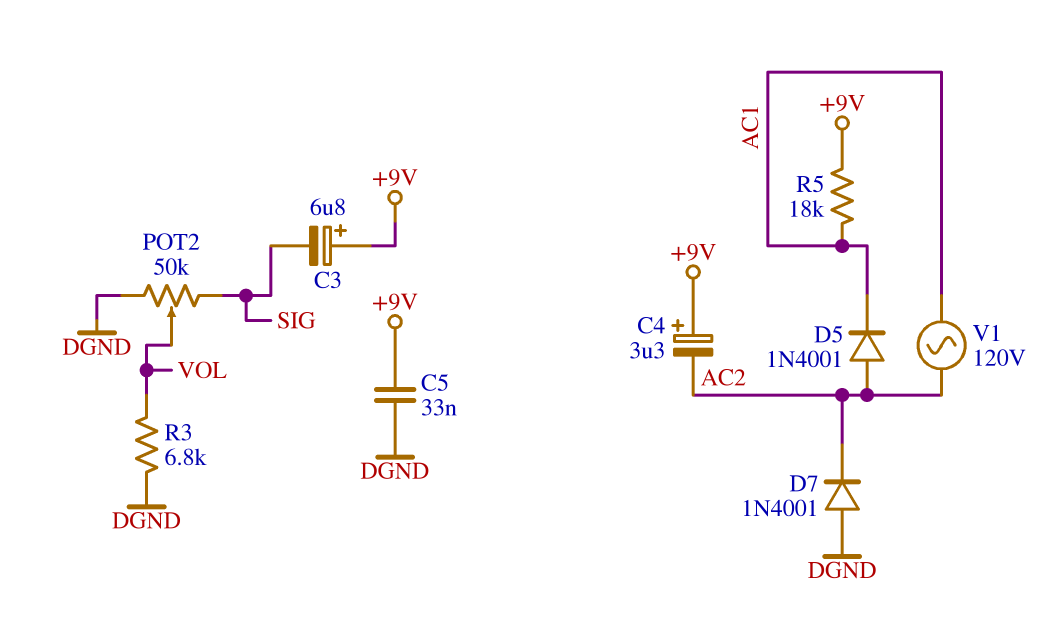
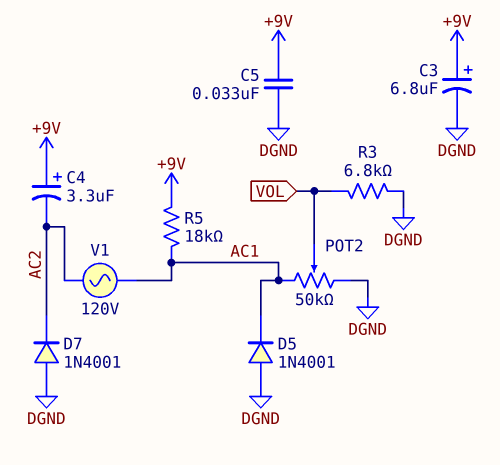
C3: 6.8uF (plus +9V, minus SIG) -> 6.8uF (plus +9V, minus DGND)
D5: diode 1N4001 (A AC2, K AC1) -> diode 1N4001 (A DGND, K AC1)
POT2: 50k (DGND, SIG, wiper VOL) -> 50k (AC1, DGND, wiper VOL)

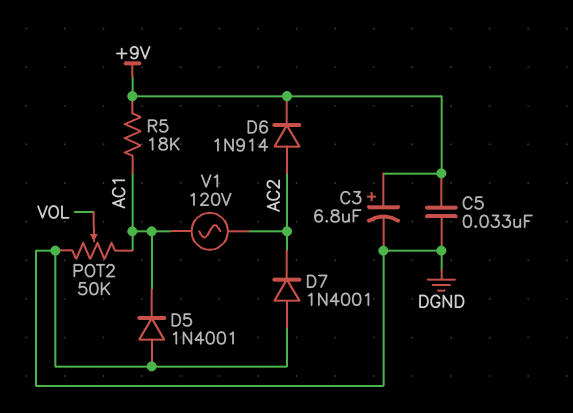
C4: 3.3uF (plus +9V, minus AC2) -> none
D6: none -> diode 1N914 (A AC2, K +9V)
R3: 6.8k (DGND, VOL) -> none

